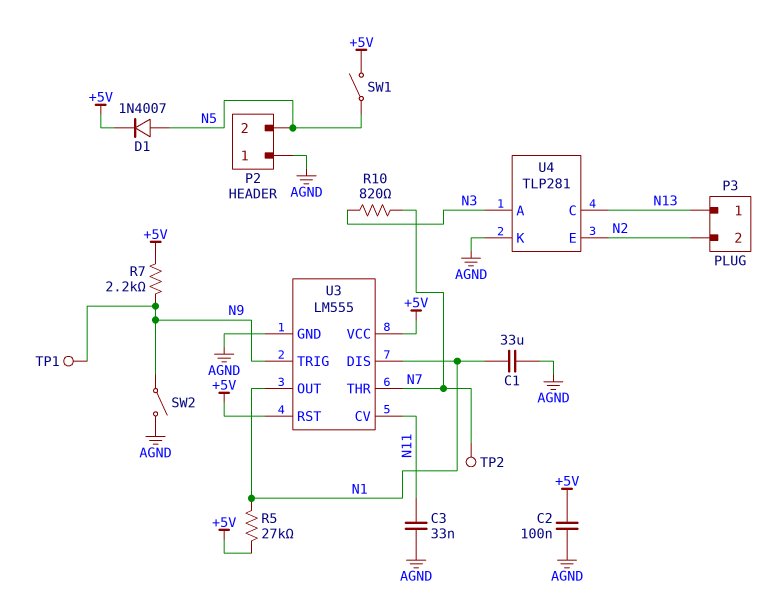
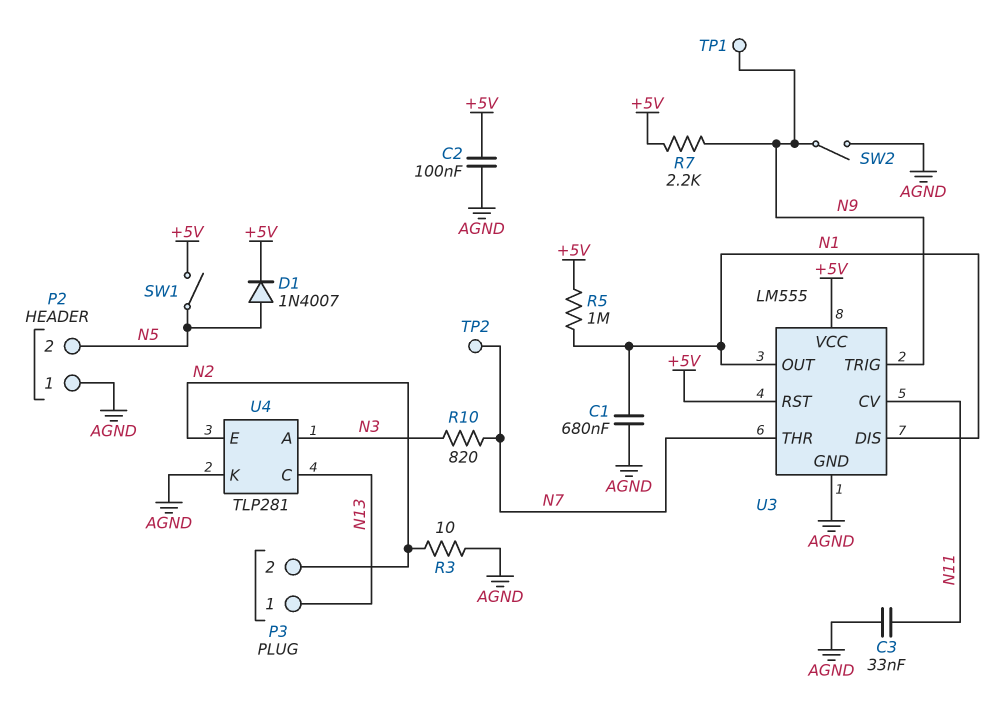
C1: 33uF (AGND, N1) -> 680nF (AGND, N1)
R3: none -> 10 (AGND, N2)
R5: 27k (+5V, N1) -> 1M (+5V, N1)

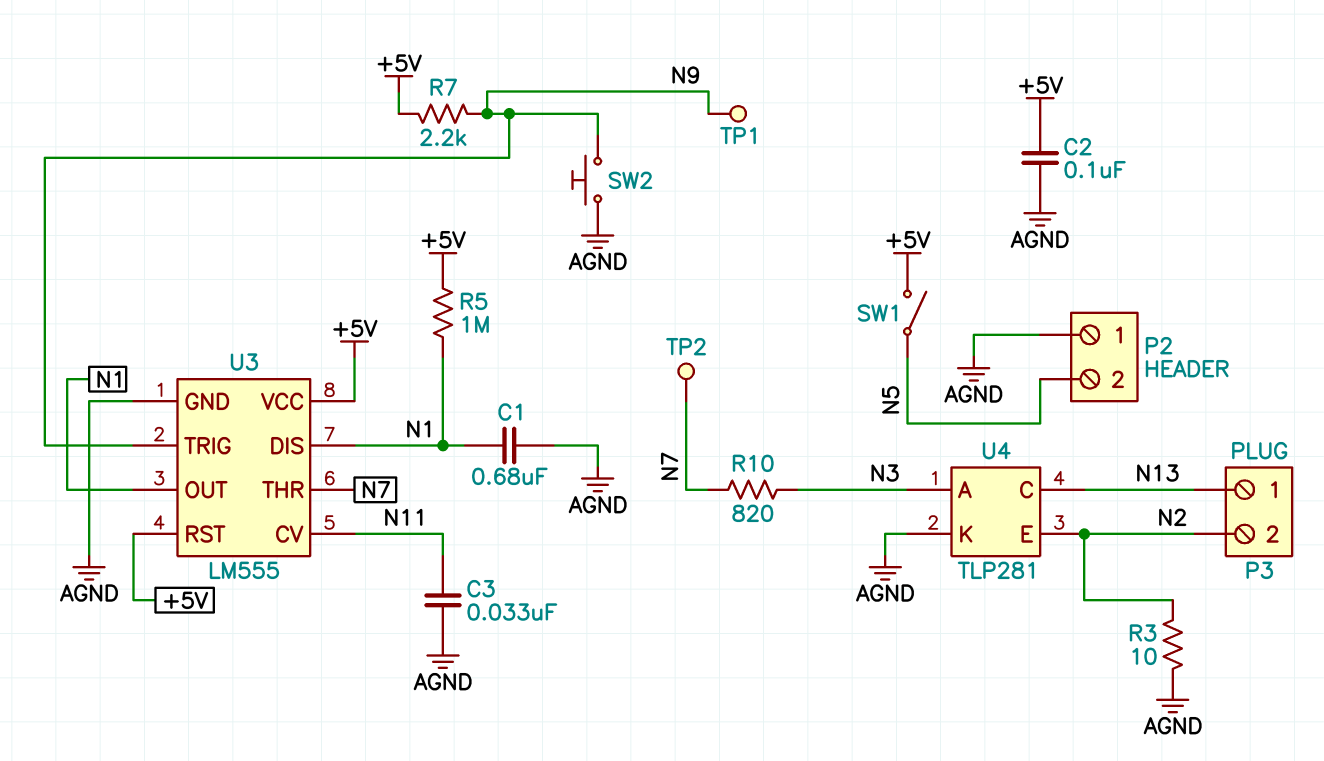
D1: diode 1N4007 (A N5, K +5V) -> none
SW2: switch (AGND, N9) -> button (AGND, N9)

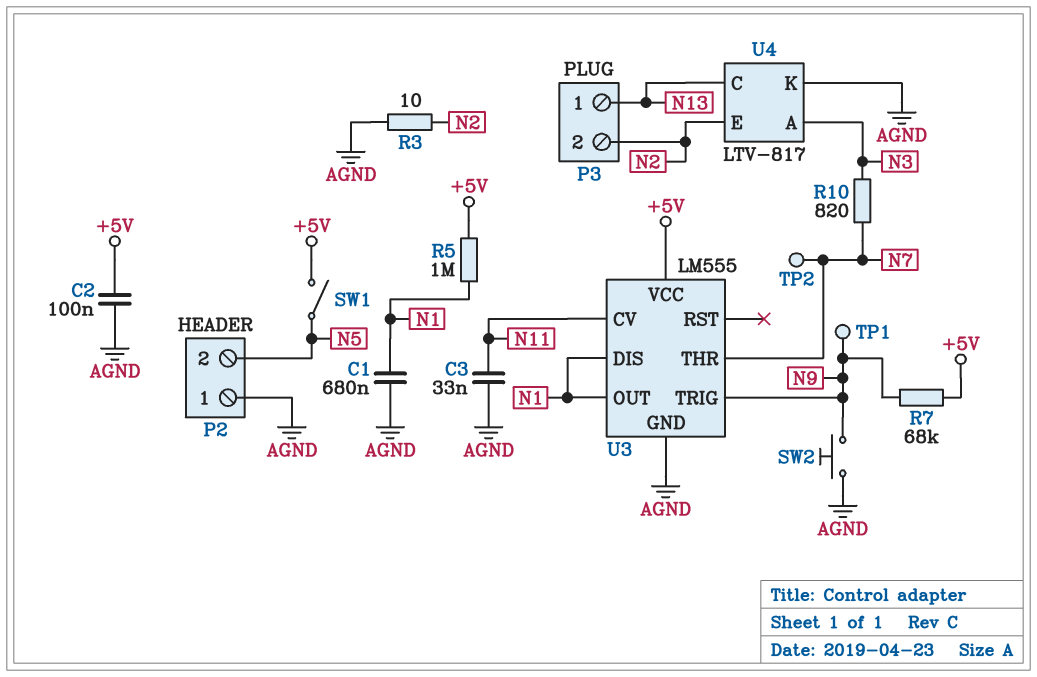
R7: 2.2k (+5V, N9) -> 68k (+5V, N9)
U3 pin RST: +5V -> none
U4: TLP281 -> LTV-817

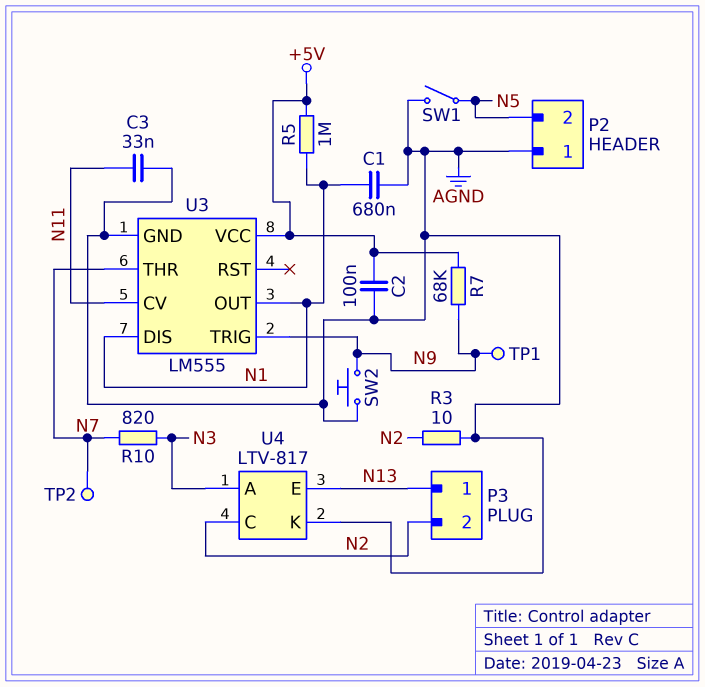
SW1: switch (+5V, N5) -> switch (AGND, N5)
U4 pin C: N13 -> N2
U4 pin E: N2 -> N13

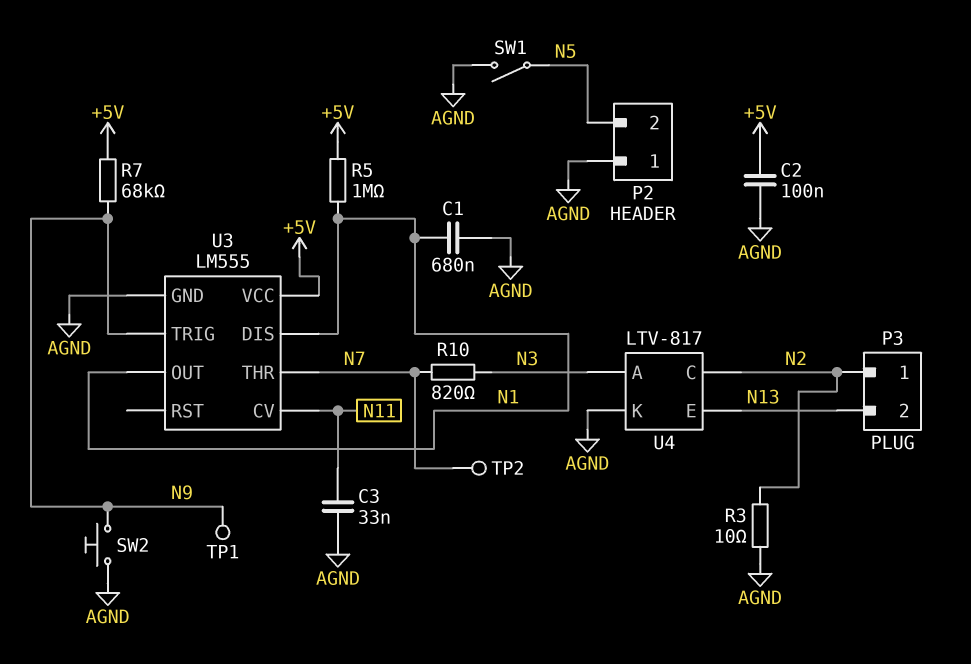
P3 pin 1: N13 -> N2
P3 pin 2: N2 -> N13

